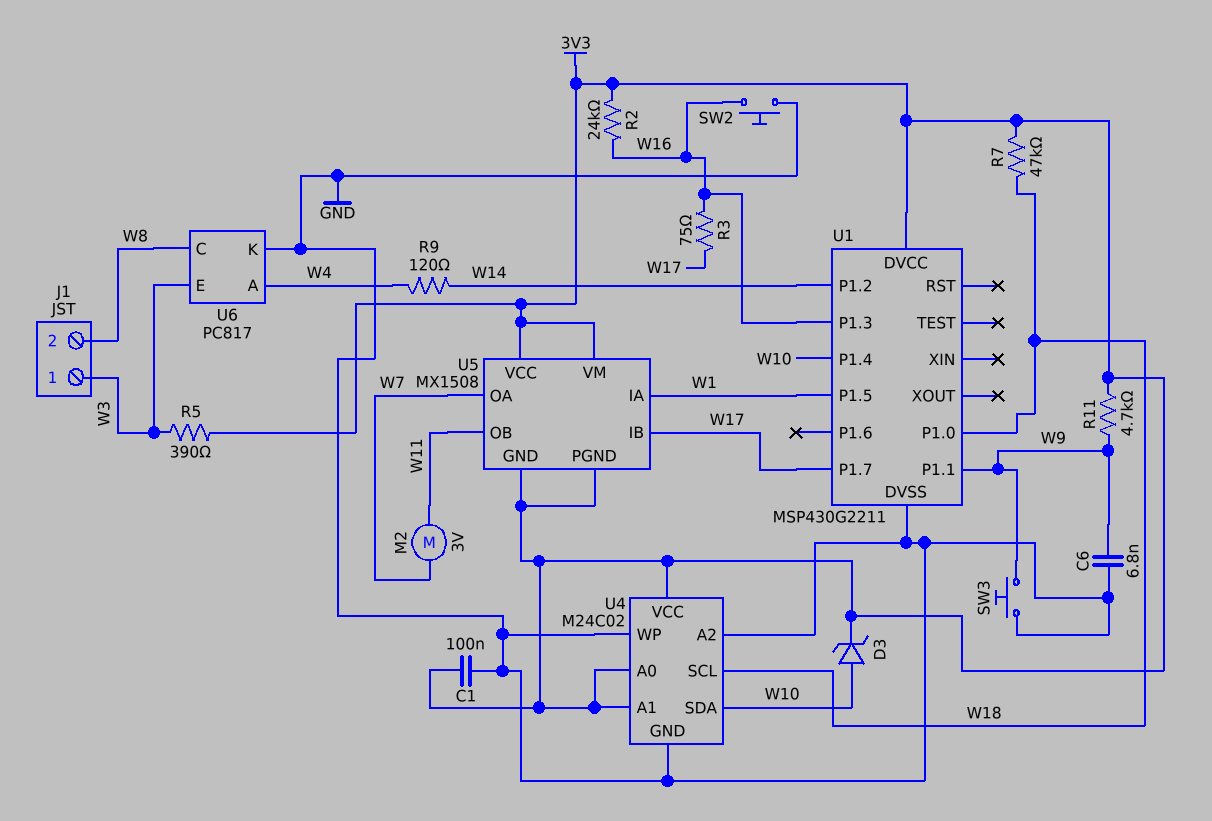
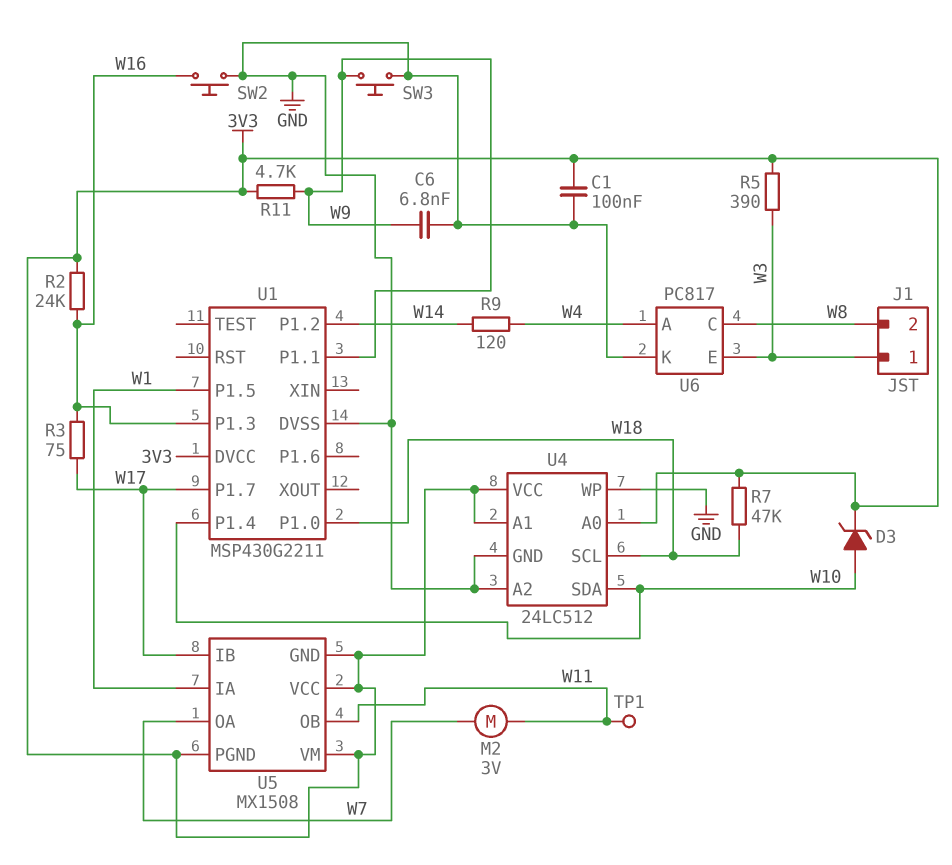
TP1: none -> test point (W11)
U4: M24C02 -> 24LC512

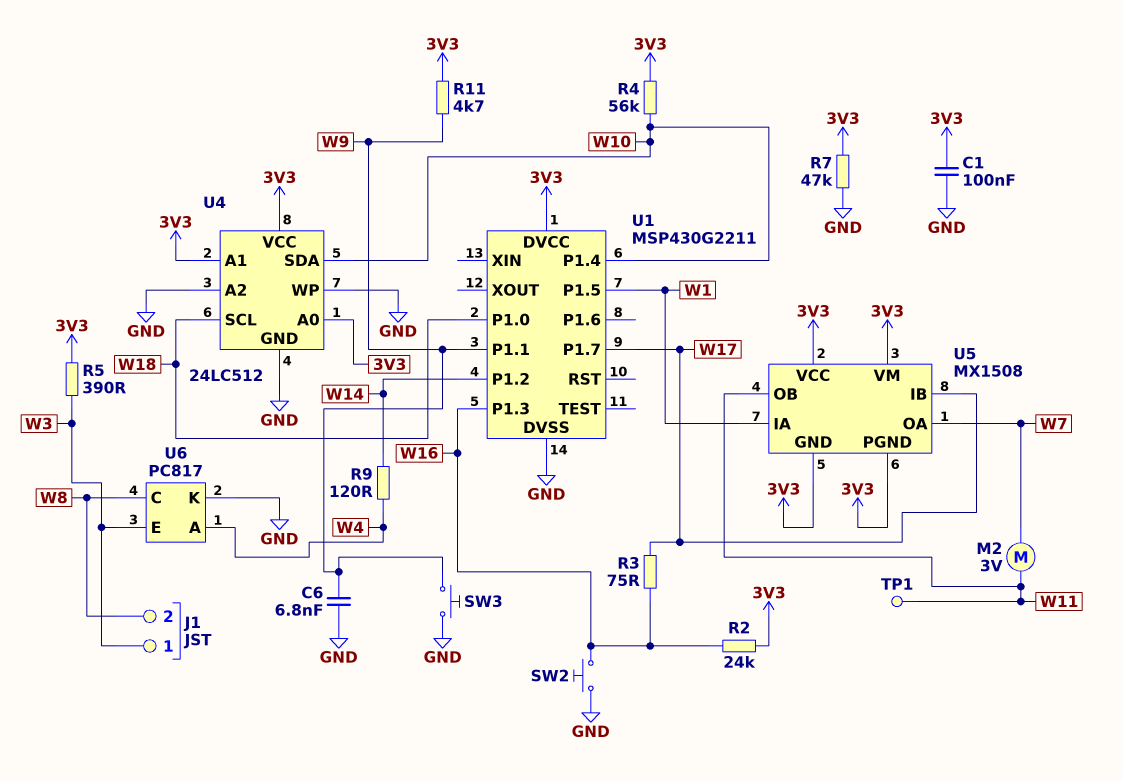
D3: zener (A W10, K 3V3) -> none
R4: none -> 56k (3V3, W10)
R7: 47k (3V3, W18) -> 47k (3V3, GND)

